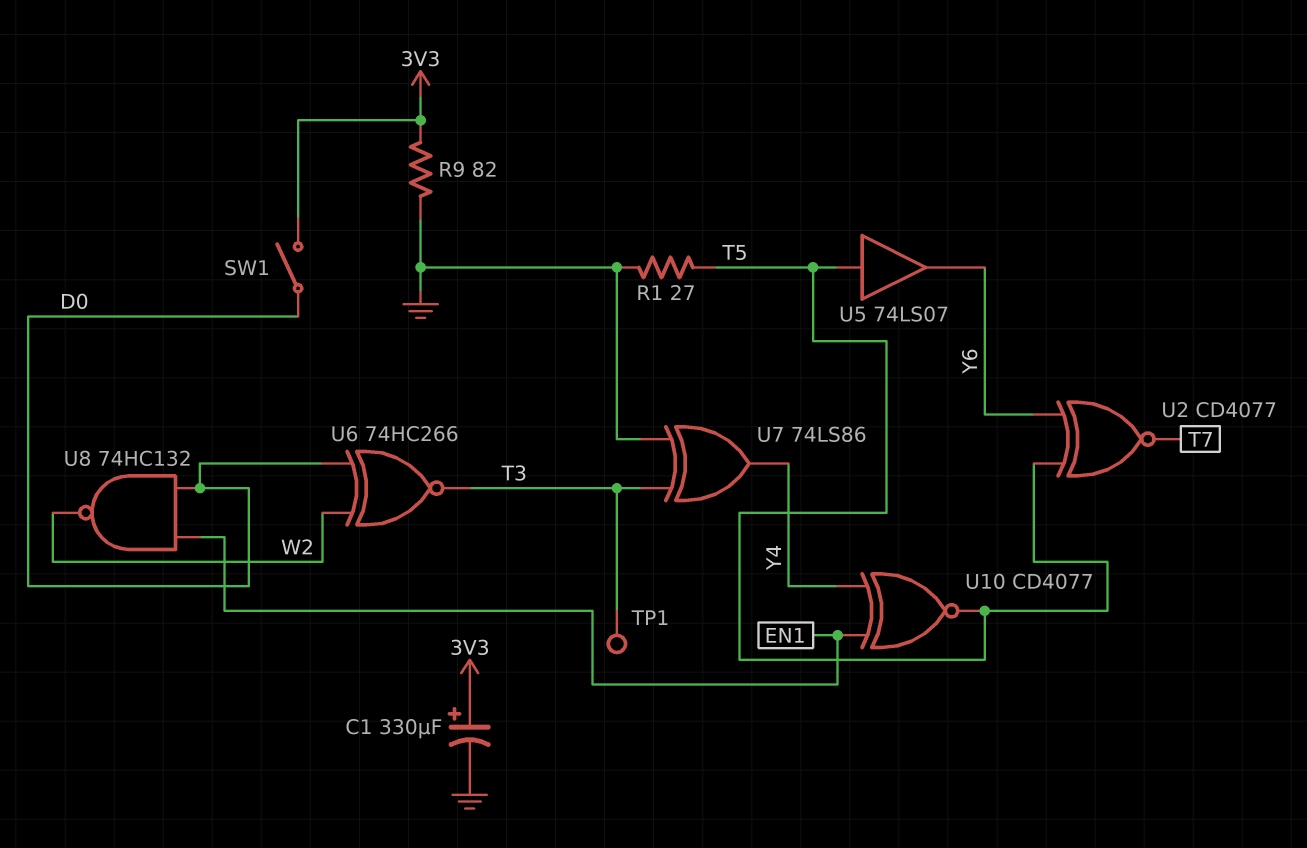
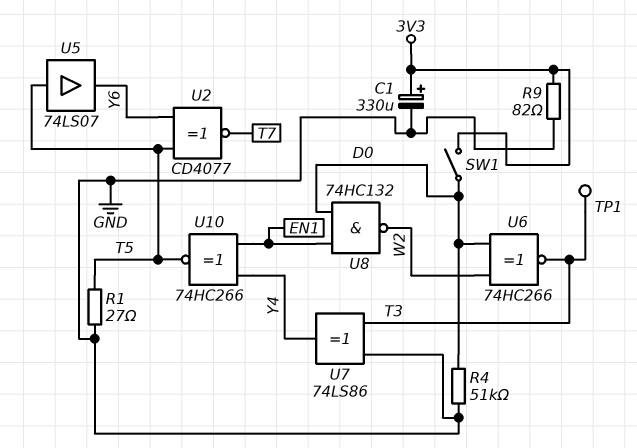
R4: none -> 51k (D0, GND)
U10: XNOR CD4077 (in EN1, in Y4, out T5) -> XNOR 74HC266 (in EN1, in Y4, out T5)

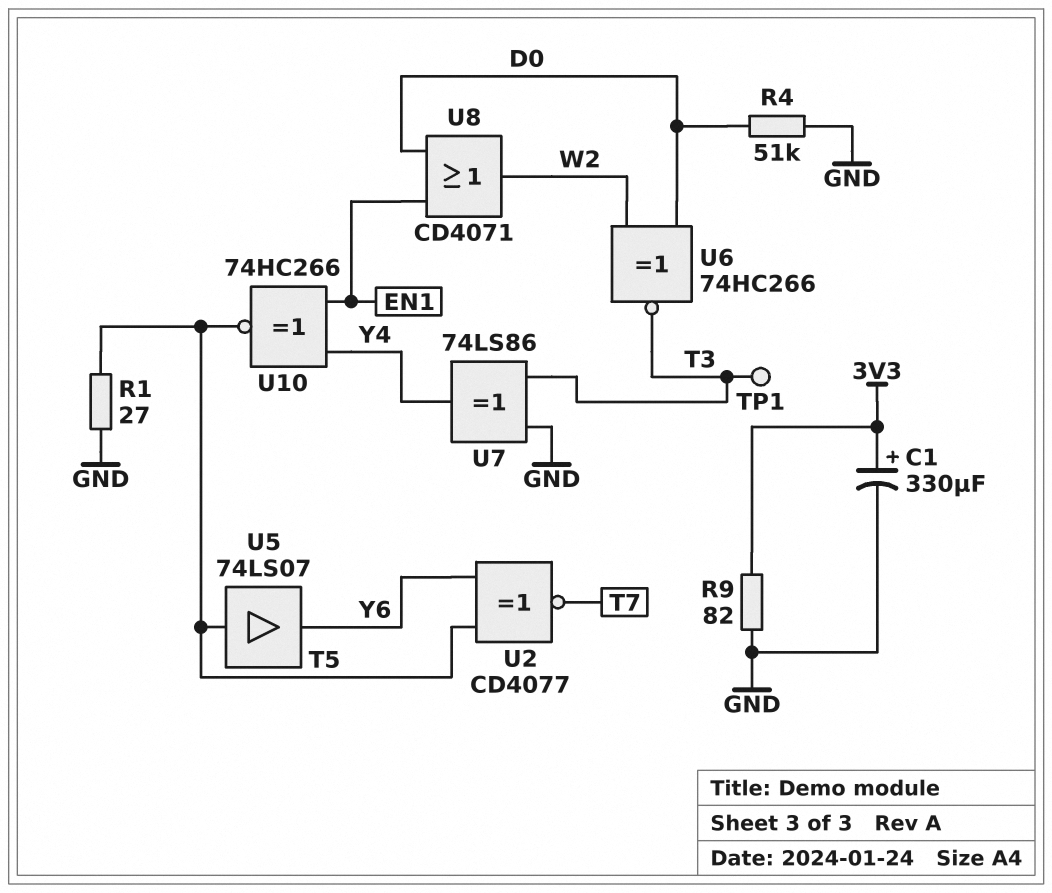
SW1: switch (3V3, D0) -> none
U8: NAND 74HC132 (in D0, in EN1, out W2) -> OR CD4071 (in D0, in EN1, out W2)

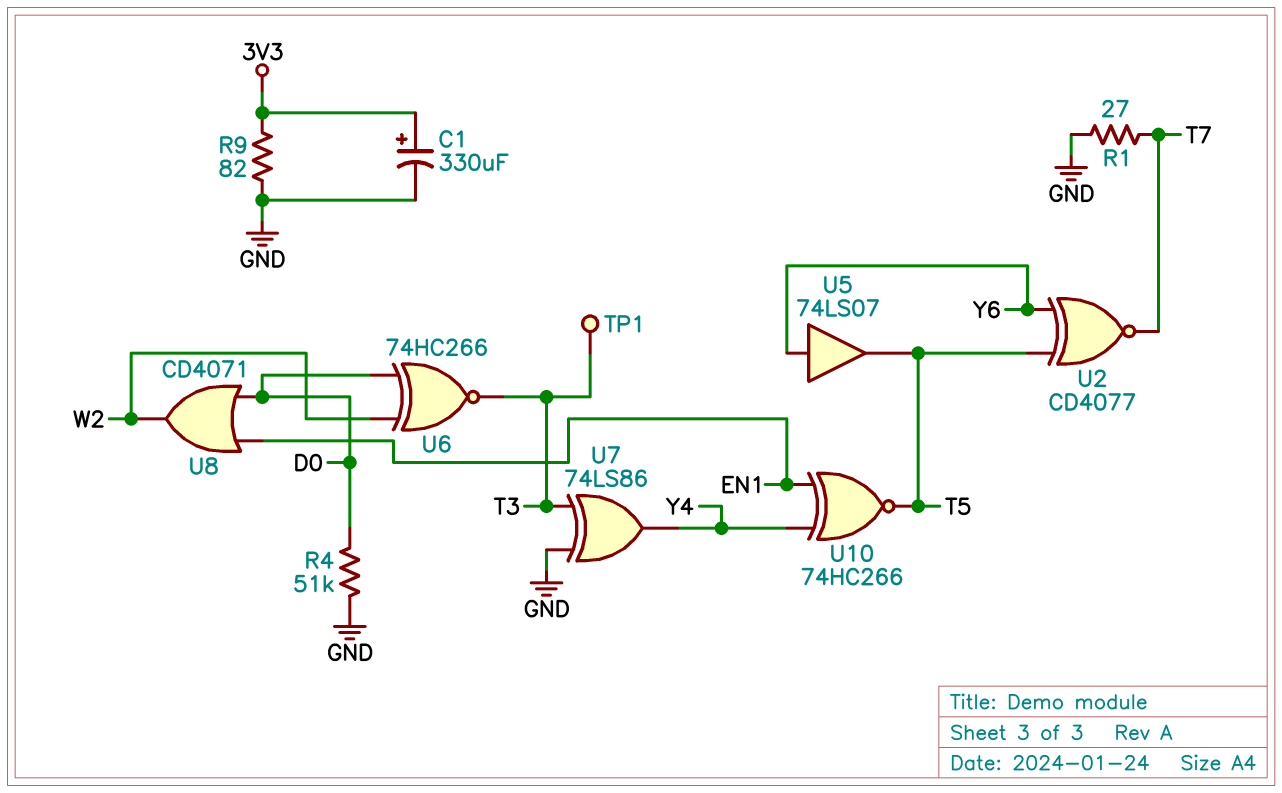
R1: 27 (GND, T5) -> 27 (GND, T7)
U5: buffer 74LS07 (in T5, out Y6) -> buffer 74LS07 (in Y6, out T5)

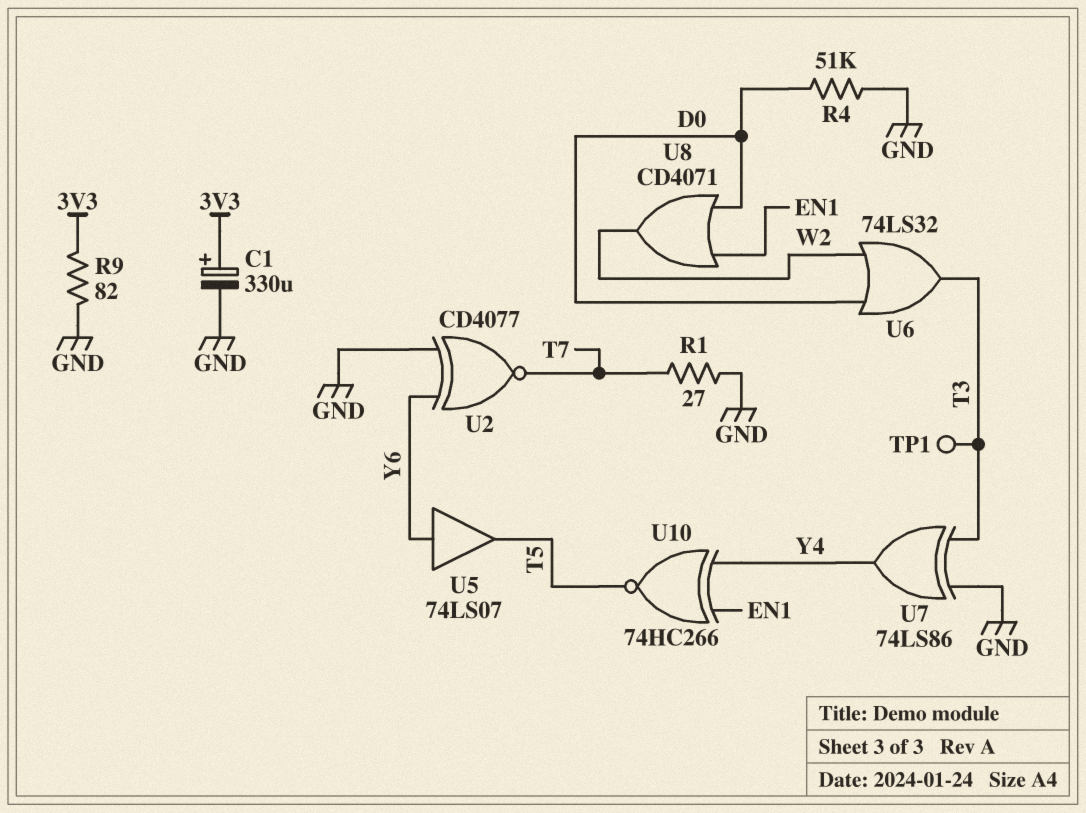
U2: XNOR CD4077 (in T5, in Y6, out T7) -> XNOR CD4077 (in GND, in Y6, out T7)
U6: XNOR 74HC266 (in D0, in W2, out T3) -> OR 74LS32 (in D0, in W2, out T3)

